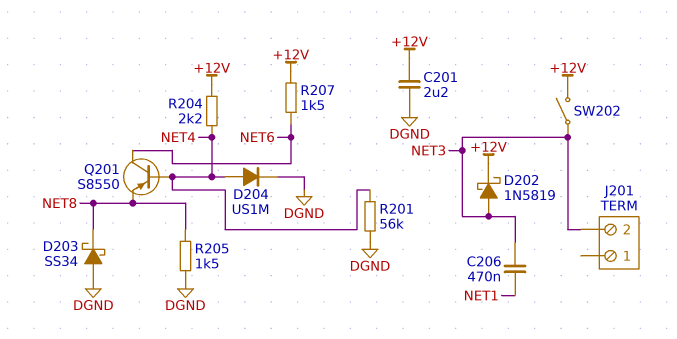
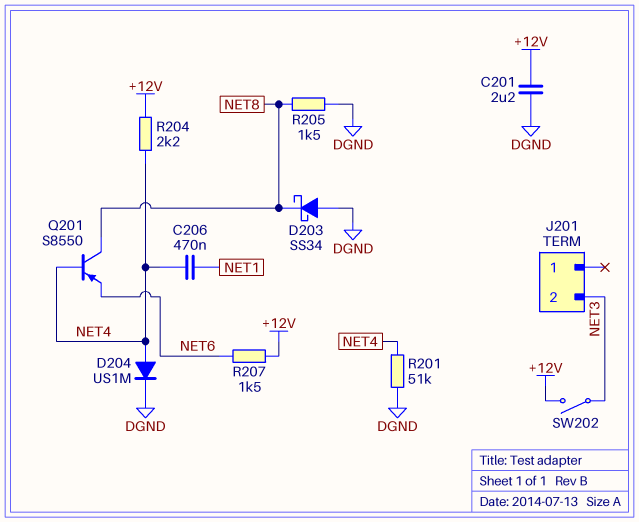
C206: 470nF (NET1, NET3) -> 470nF (NET1, NET4)
D202: schottky 1N5819 (A NET3, K +12V) -> none
Q201: PNP S8550 (B NET4, C NET6, E NET8) -> PNP S8550 (B NET4, C NET8, E NET6)
R201: 56k (DGND, NET4) -> 51k (DGND, NET4)

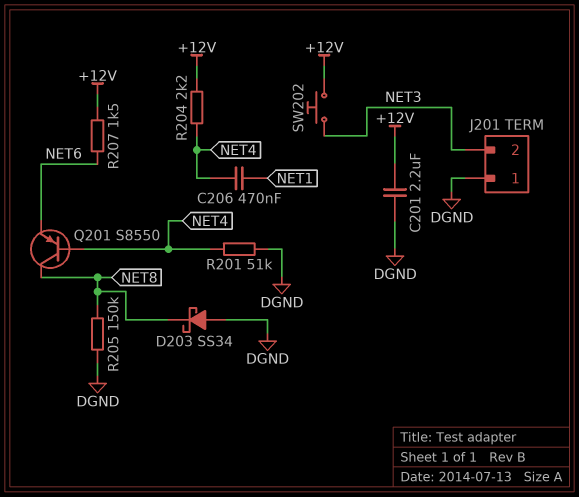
D204: diode US1M (A NET4, K DGND) -> none
J201 pin 1: none -> DGND
R205: 1.5k (DGND, NET8) -> 150k (DGND, NET8)
SW202: switch (+12V, NET3) -> button (+12V, NET3)

